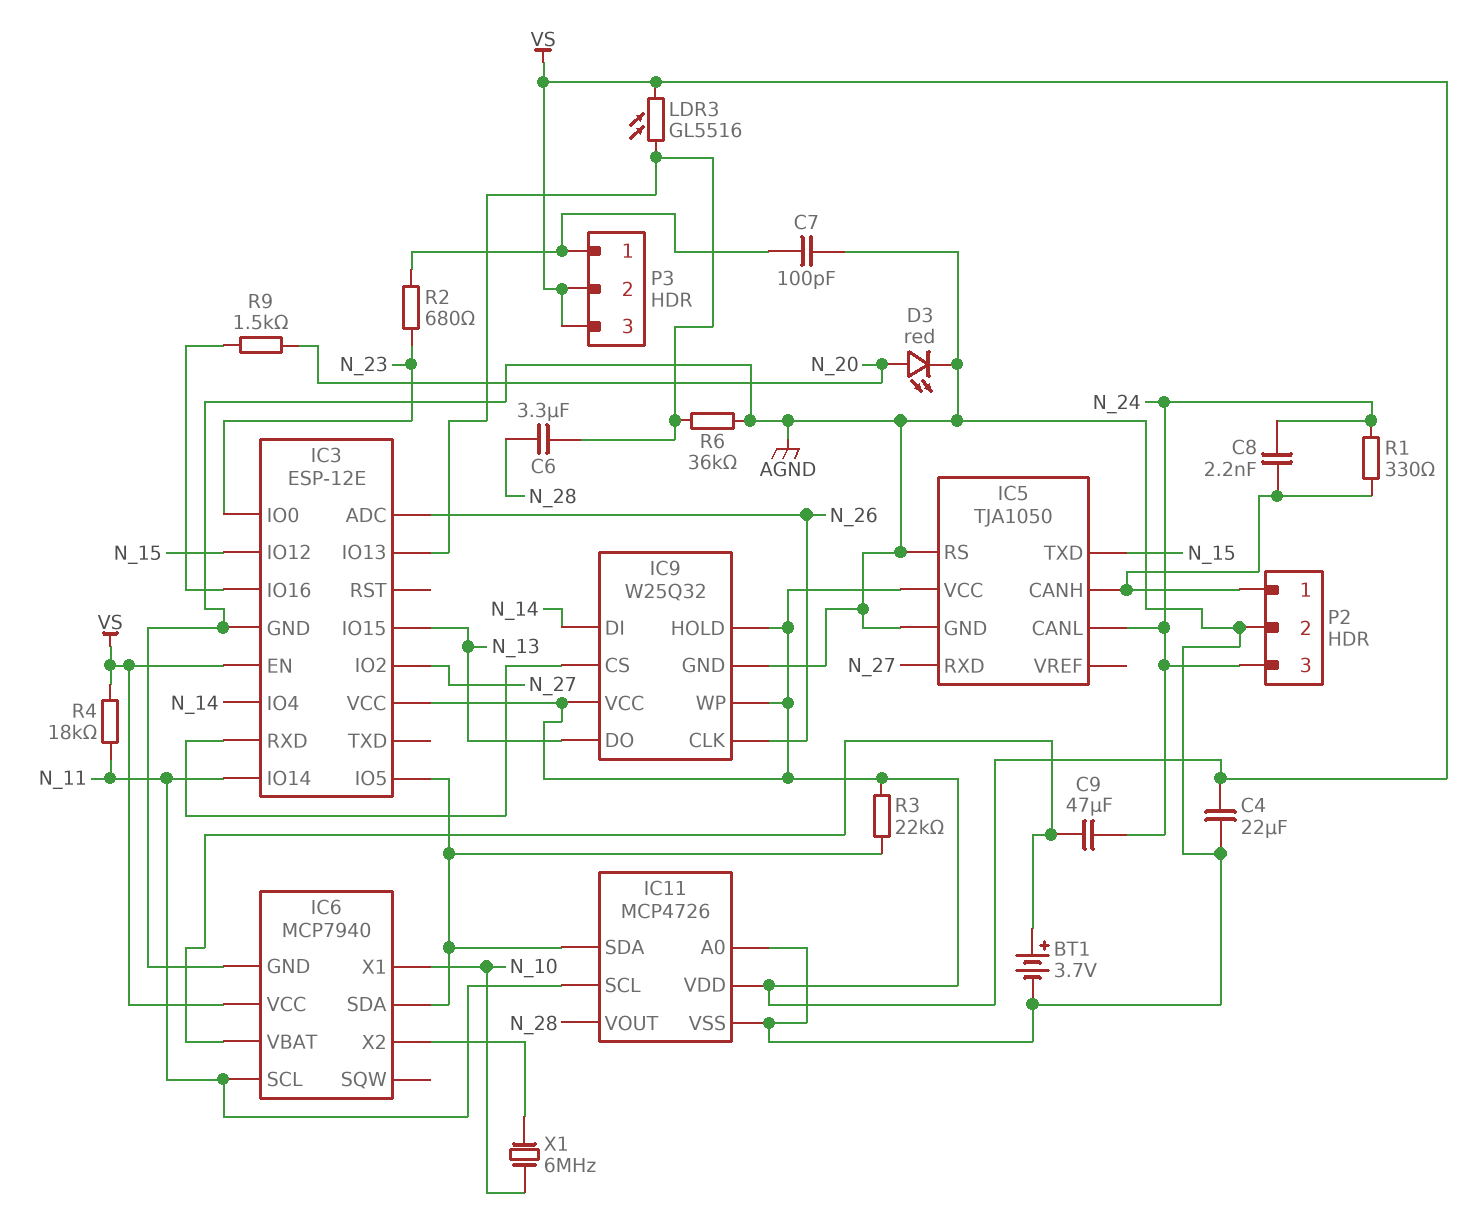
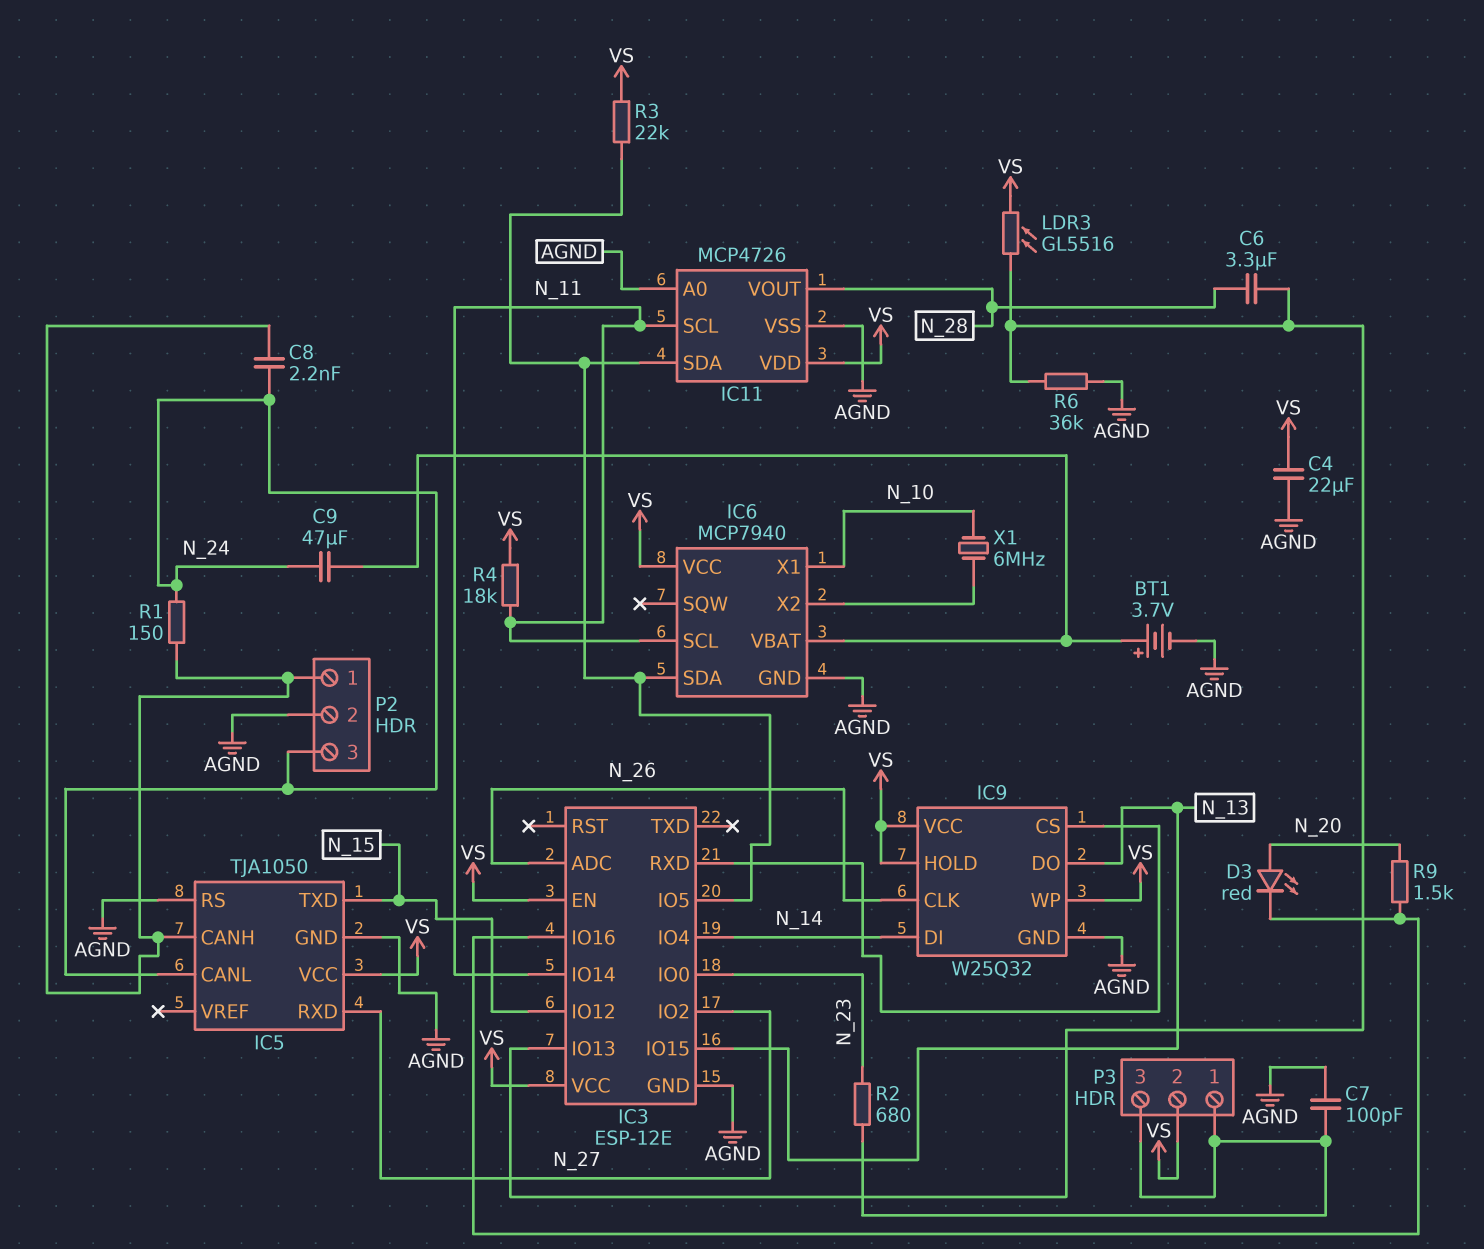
D3: LED red (A N_20, K AGND) -> LED red (A N_20, K IC3/IO16)
P3 pin 3: VS -> P3/1
R1: 330 (IC5/CANH, N_24) -> 150 (IC5/CANH, N_24)

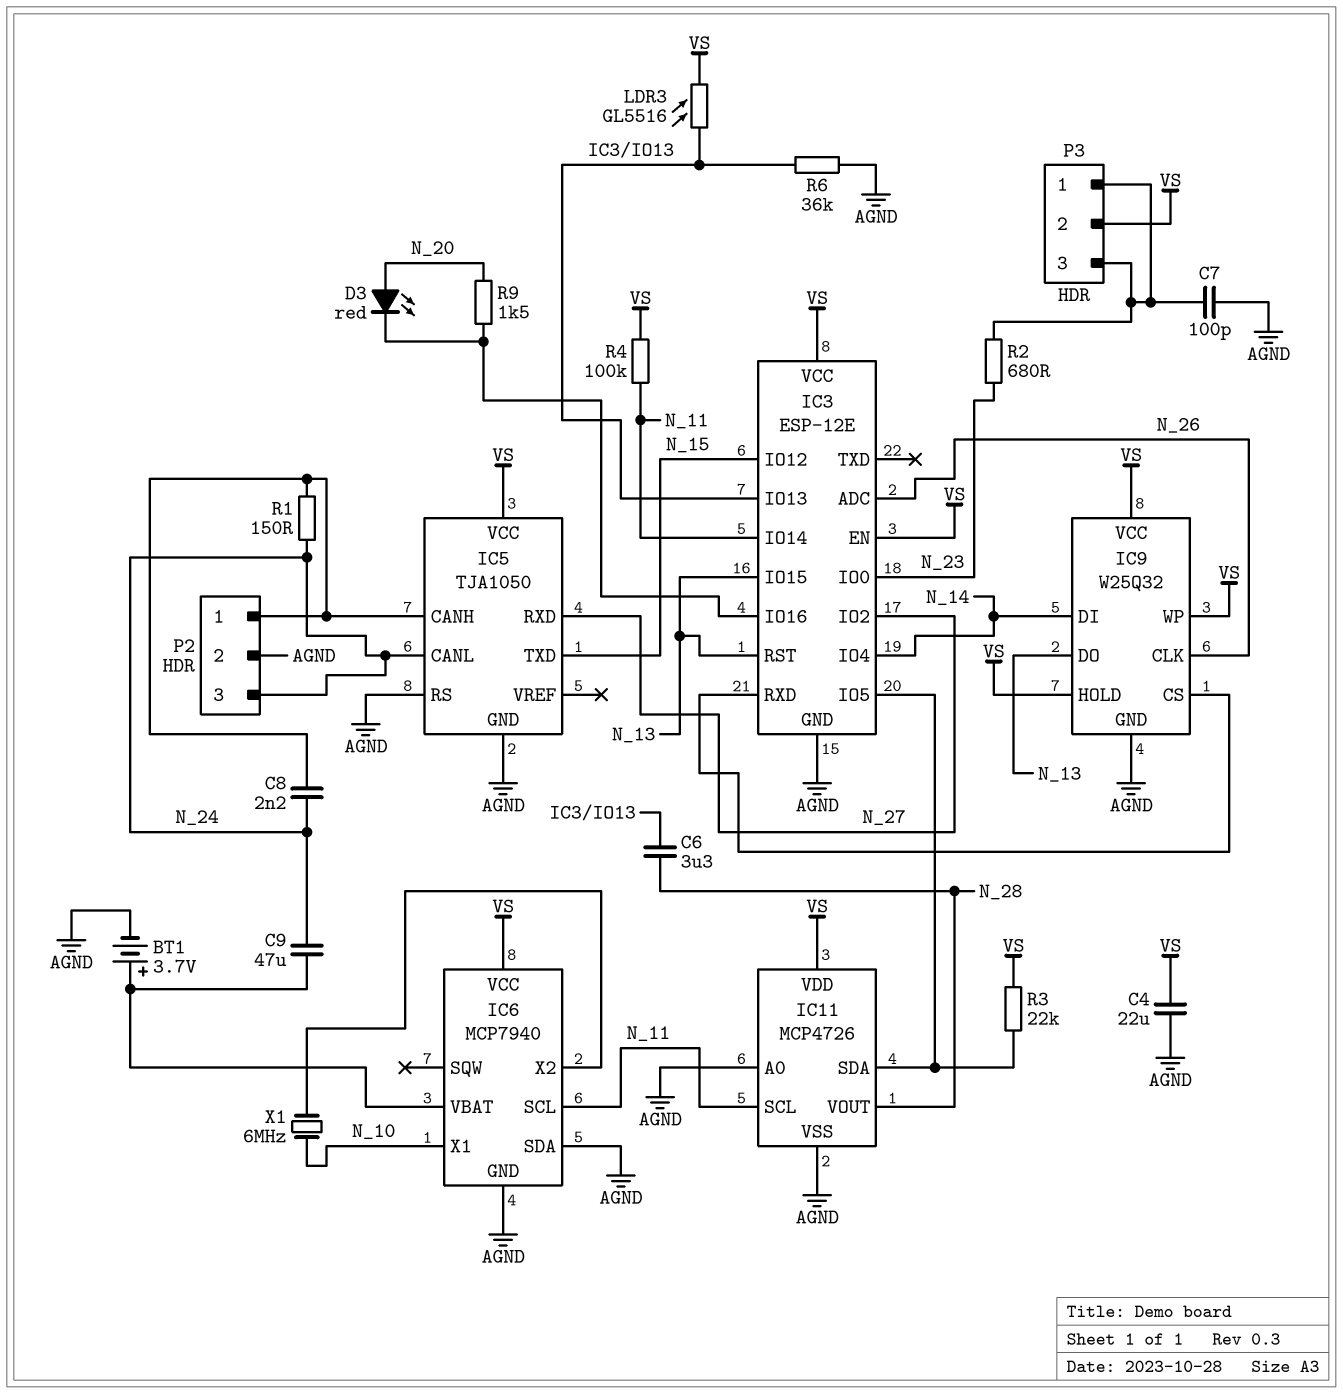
IC3 pin RST: none -> N_13
IC6 pin SDA: IC3/IO5 -> AGND
R4: 18k (N_11, VS) -> 100k (N_11, VS)

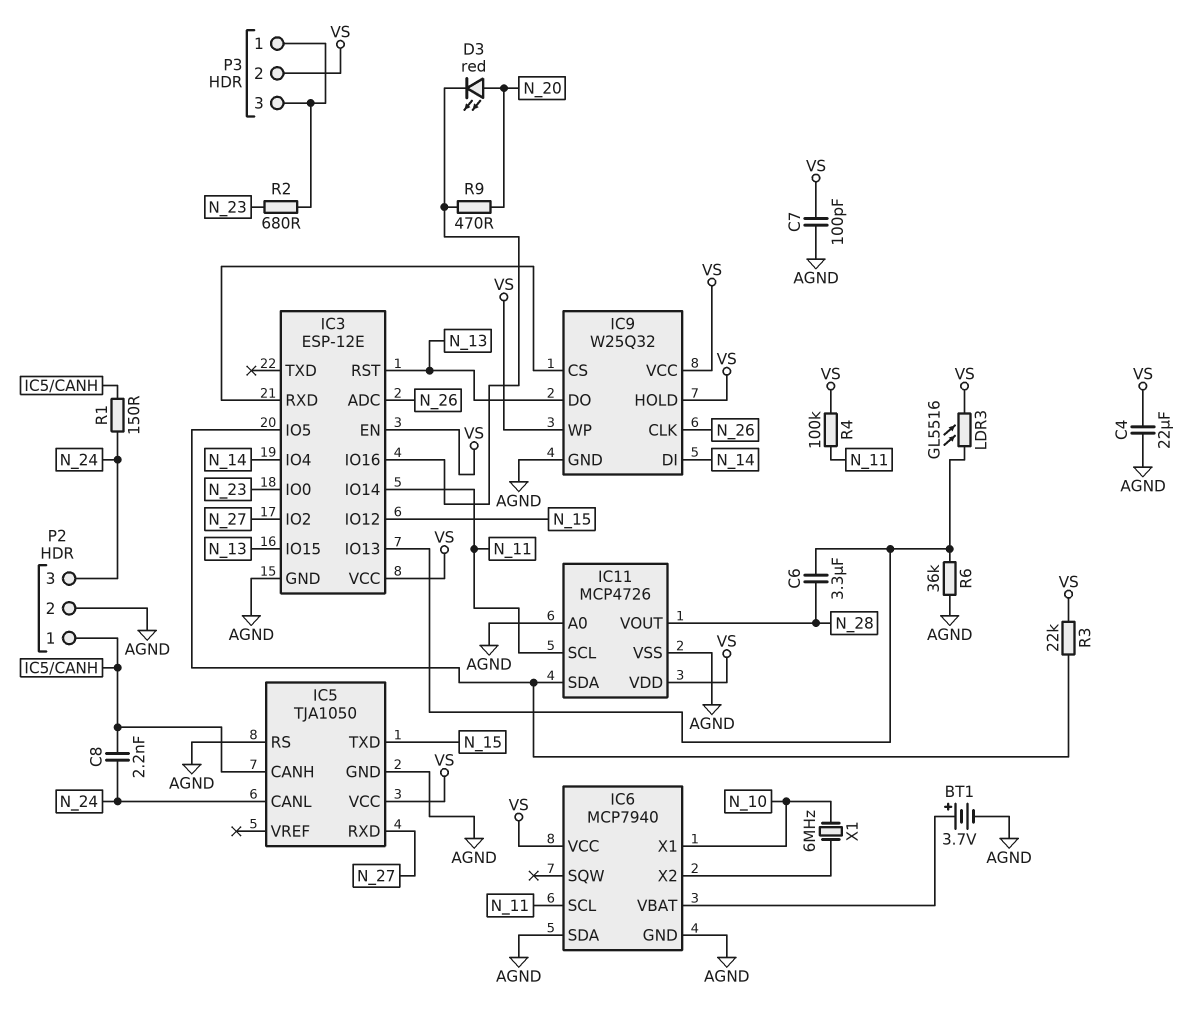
C7: 100pF (AGND, P3/1) -> 100pF (AGND, VS)
C9: 47uF (IC6/VBAT, N_24) -> none
R9: 1.5k (IC3/IO16, N_20) -> 470 (IC3/IO16, N_20)

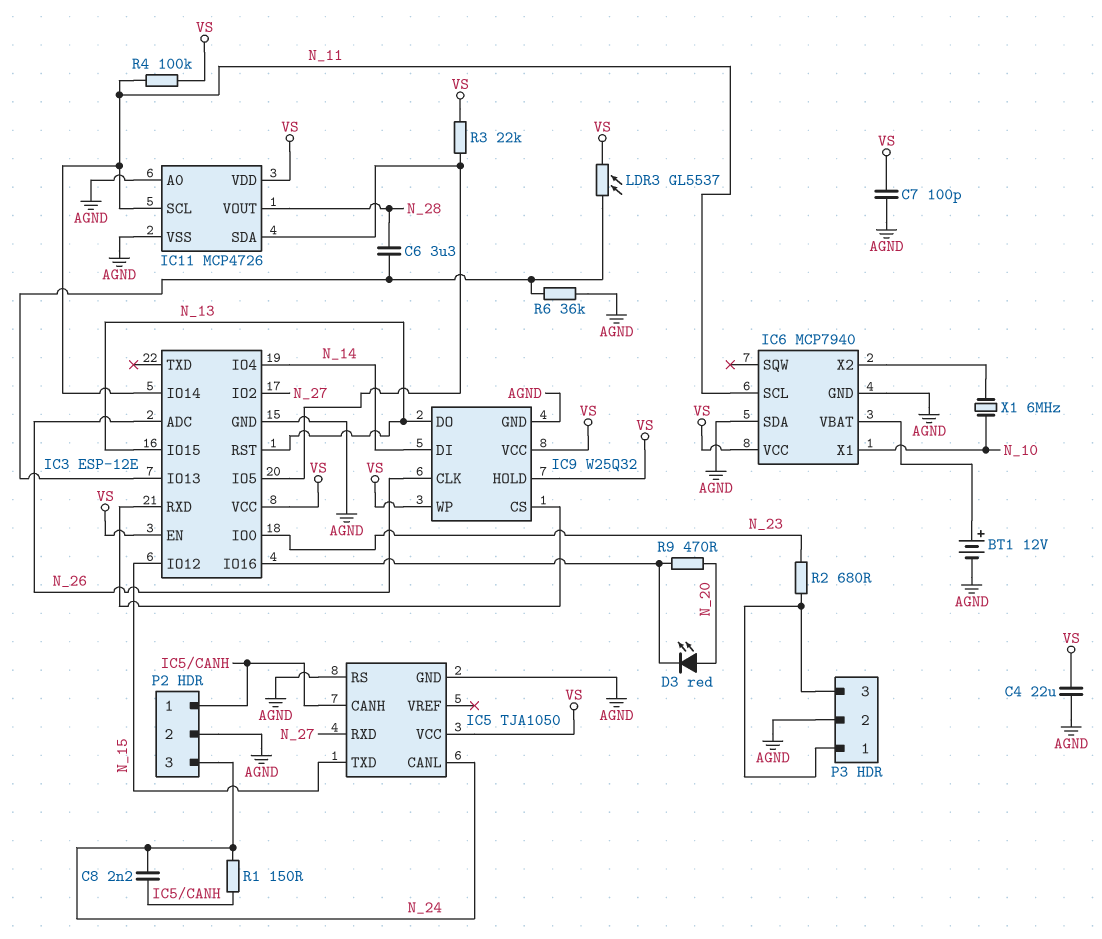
BT1: 3.7V (plus IC6/VBAT, minus AGND) -> 12V (plus IC6/VBAT, minus AGND)
LDR3: GL5516 (IC3/IO13, VS) -> GL5537 (IC3/IO13, VS)
P3 pin 2: VS -> AGND

